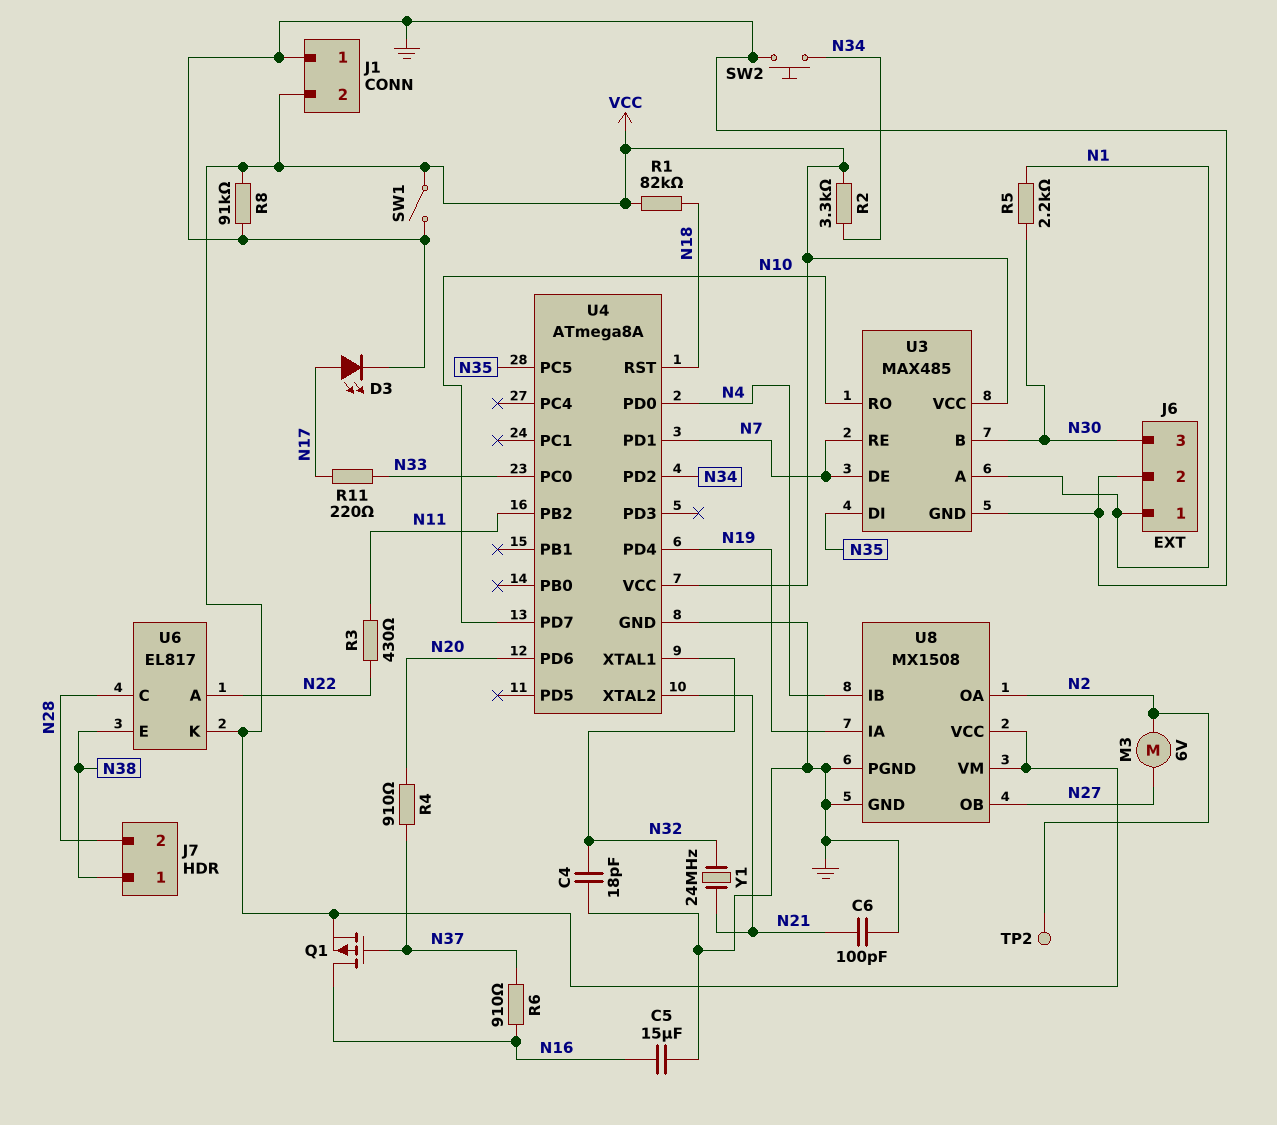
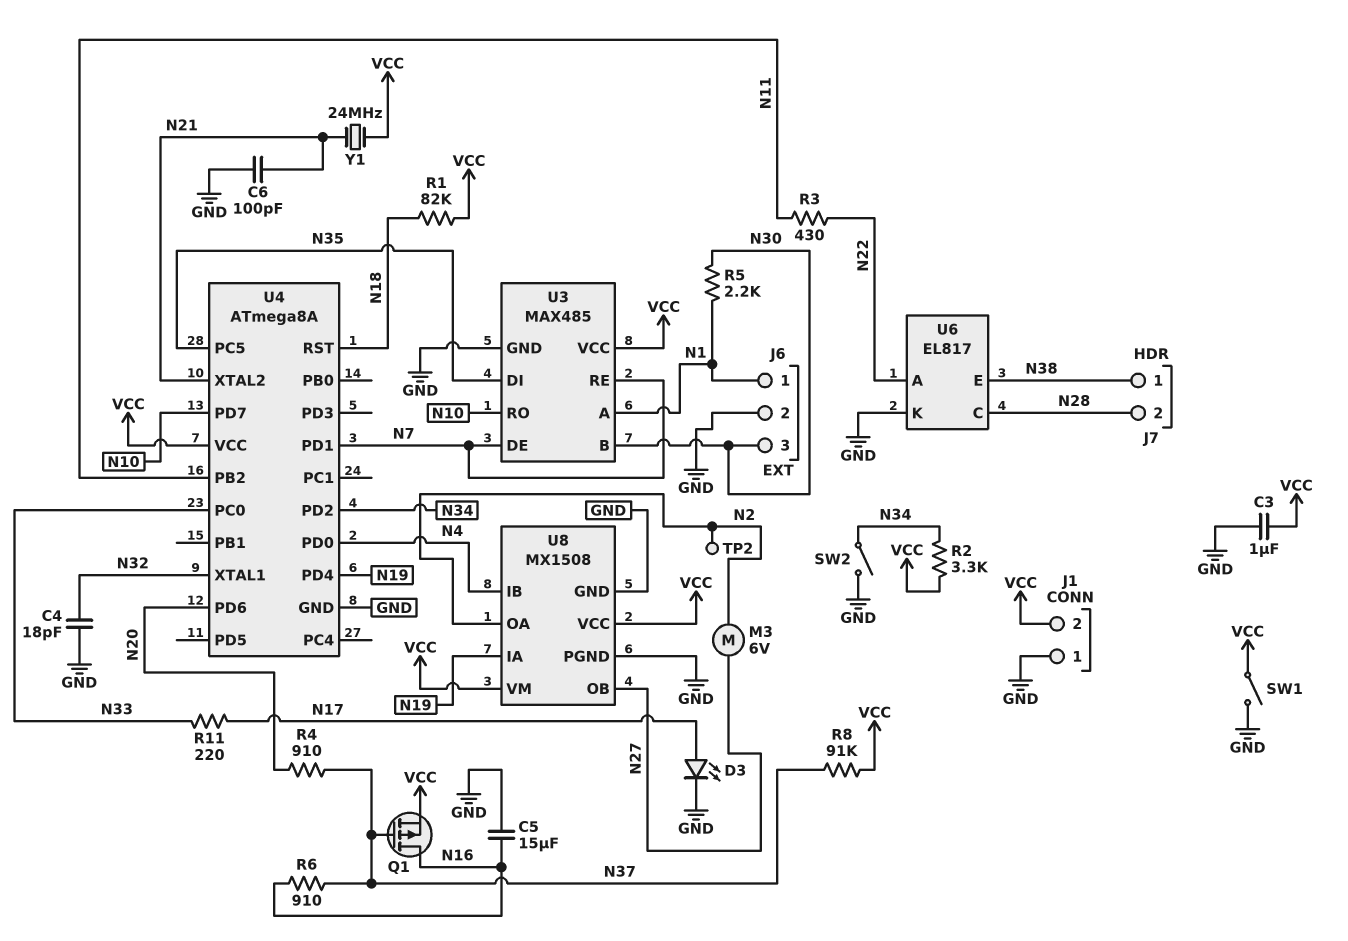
C3: none -> 1uF (GND, VCC)
R8: 91k (GND, VCC) -> 91k (N37, VCC)
SW2: button (GND, N34) -> switch (GND, N34)
U6 pin K: VCC -> GND
Y1: 24MHz (N21, N32) -> 24MHz (N21, VCC)

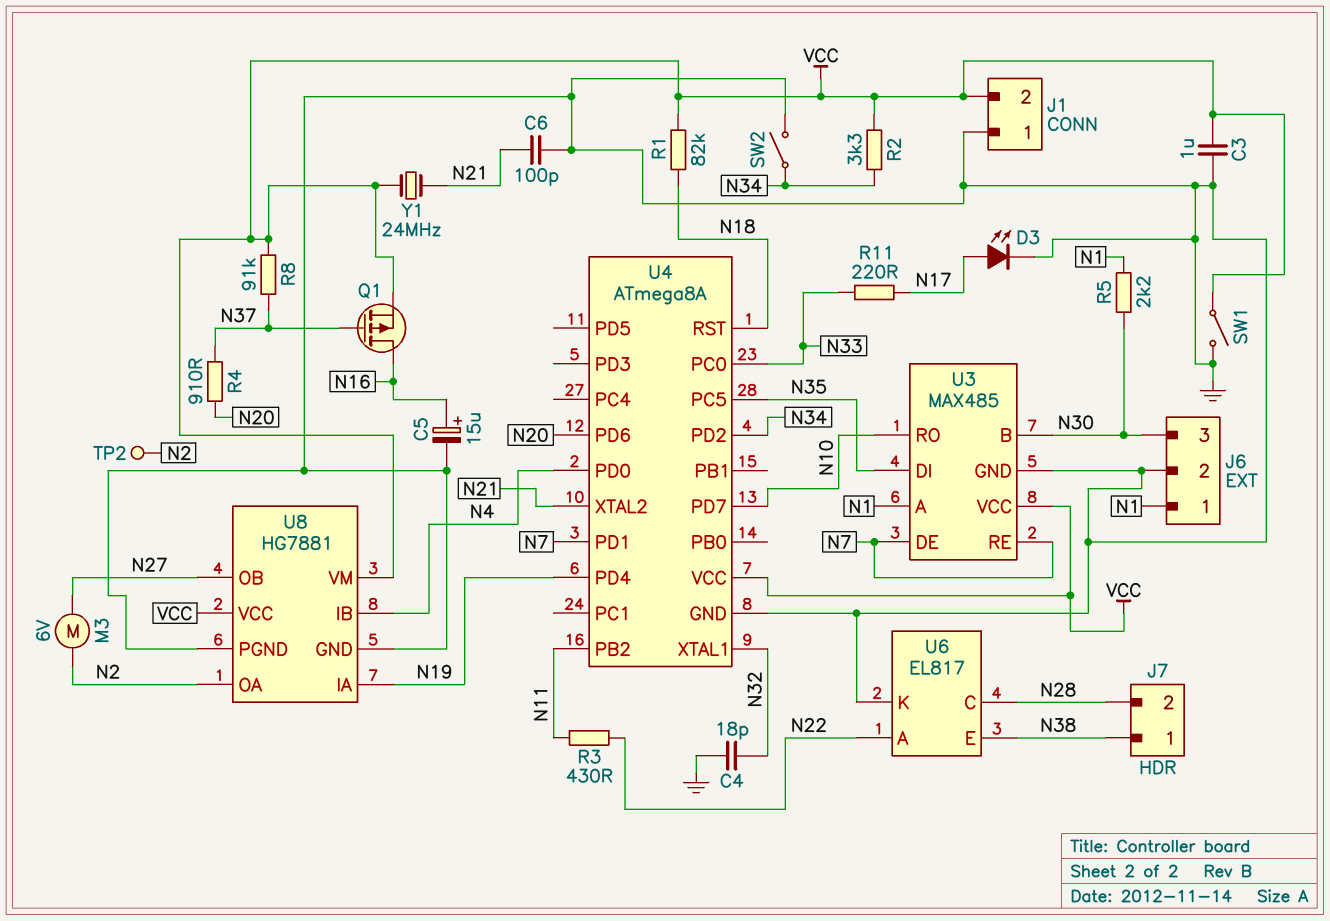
C5: 15uF (GND, N16) -> 15uF (plus N16, minus GND)
R6: 910 (N16, N37) -> none
U8: MX1508 -> HG7881

